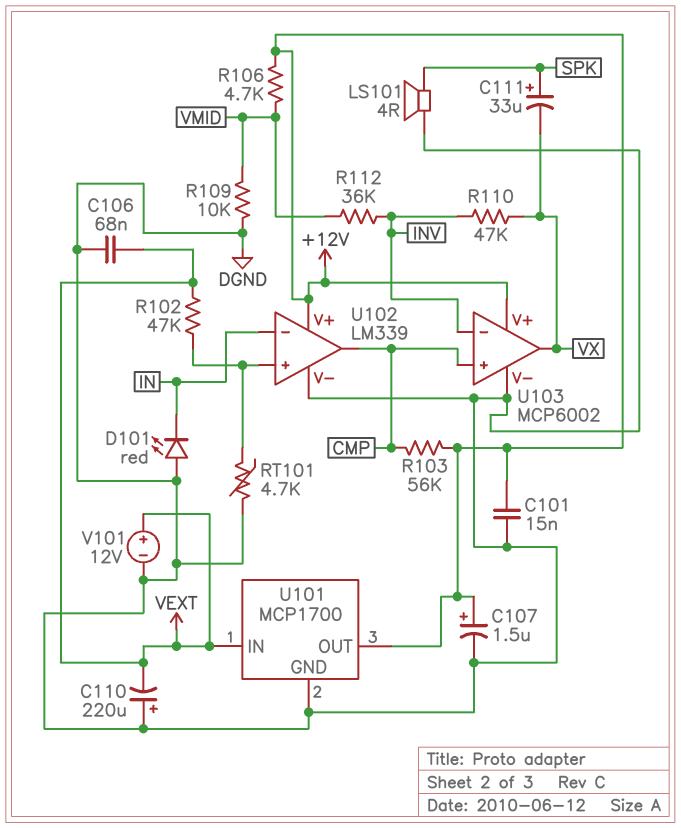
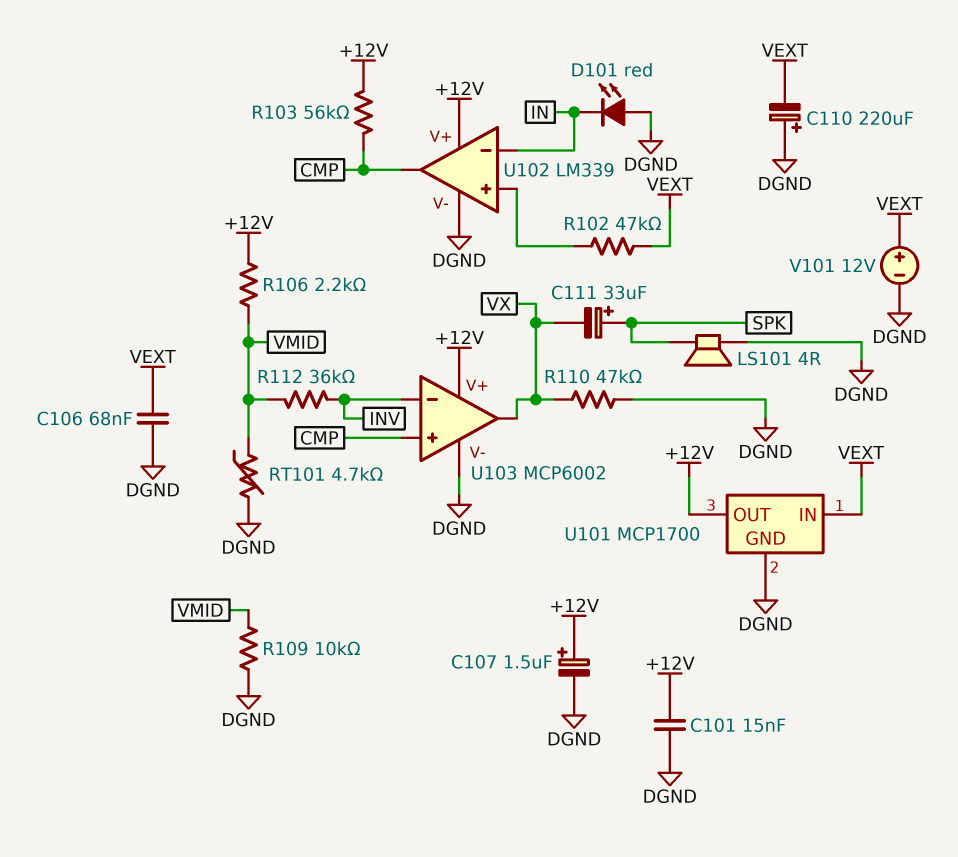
R106: 4.7k (+12V, VMID) -> 2.2k (+12V, VMID)
R110: 47k (INV, VX) -> 47k (DGND, VX)
RT101: 4.7k (DGND, U102/in+) -> 4.7k (DGND, VMID)

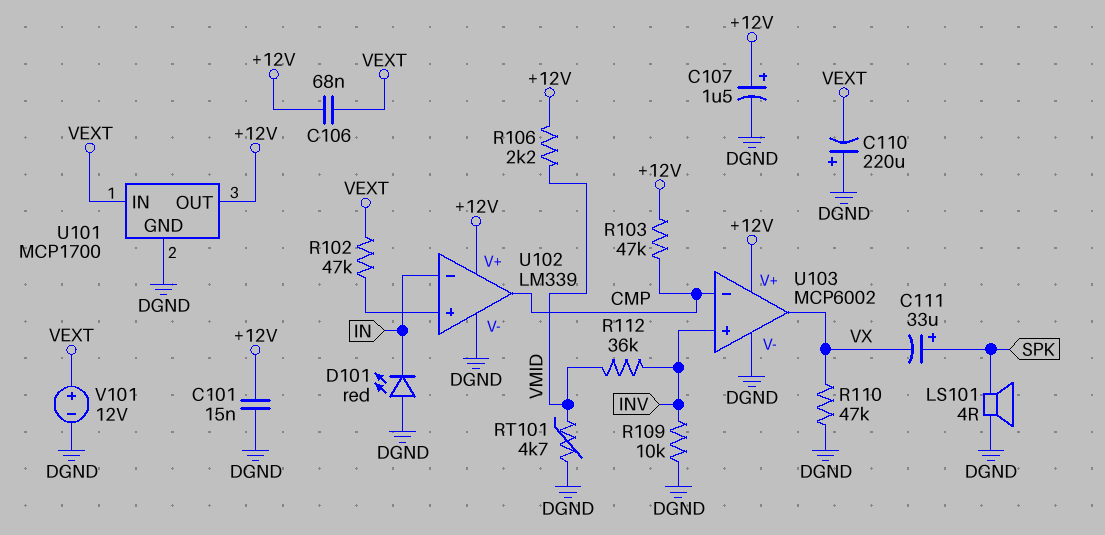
C106: 68nF (DGND, VEXT) -> 68nF (+12V, VEXT)
R103: 56k (+12V, CMP) -> 47k (+12V, CMP)
R109: 10k (DGND, VMID) -> 10k (DGND, INV)
U103 pin in+: CMP -> INV
U103 pin in-: INV -> CMP

